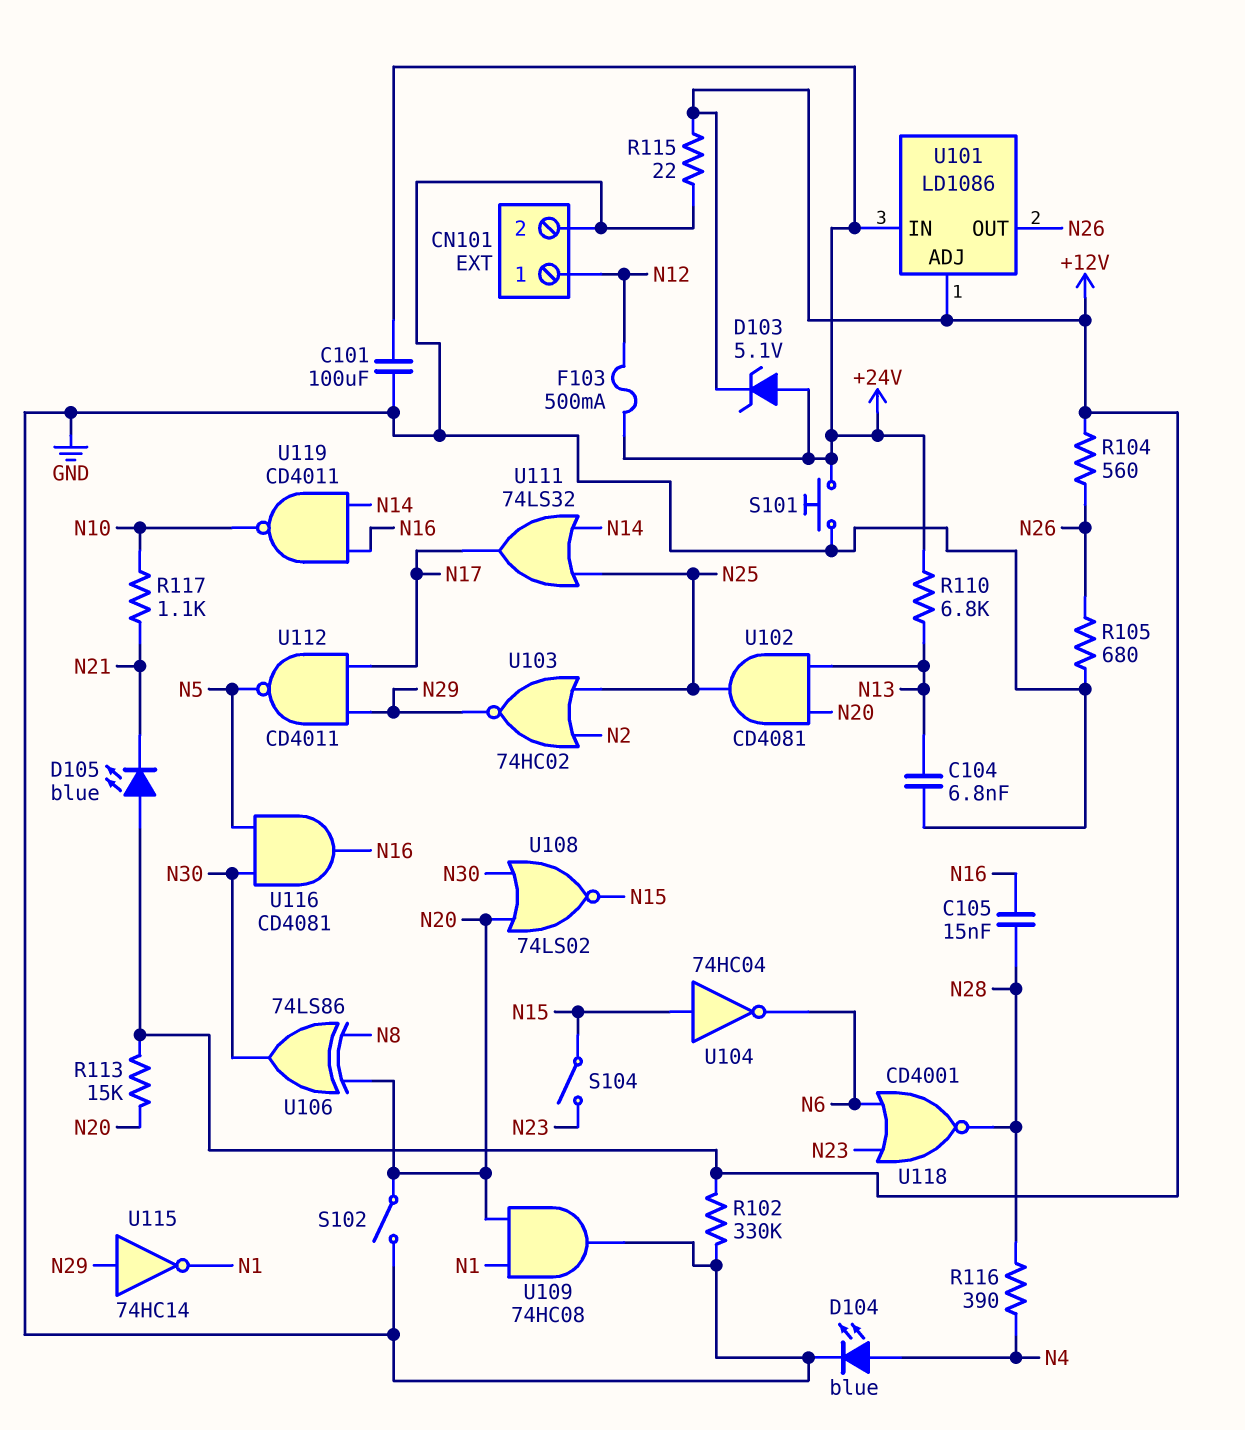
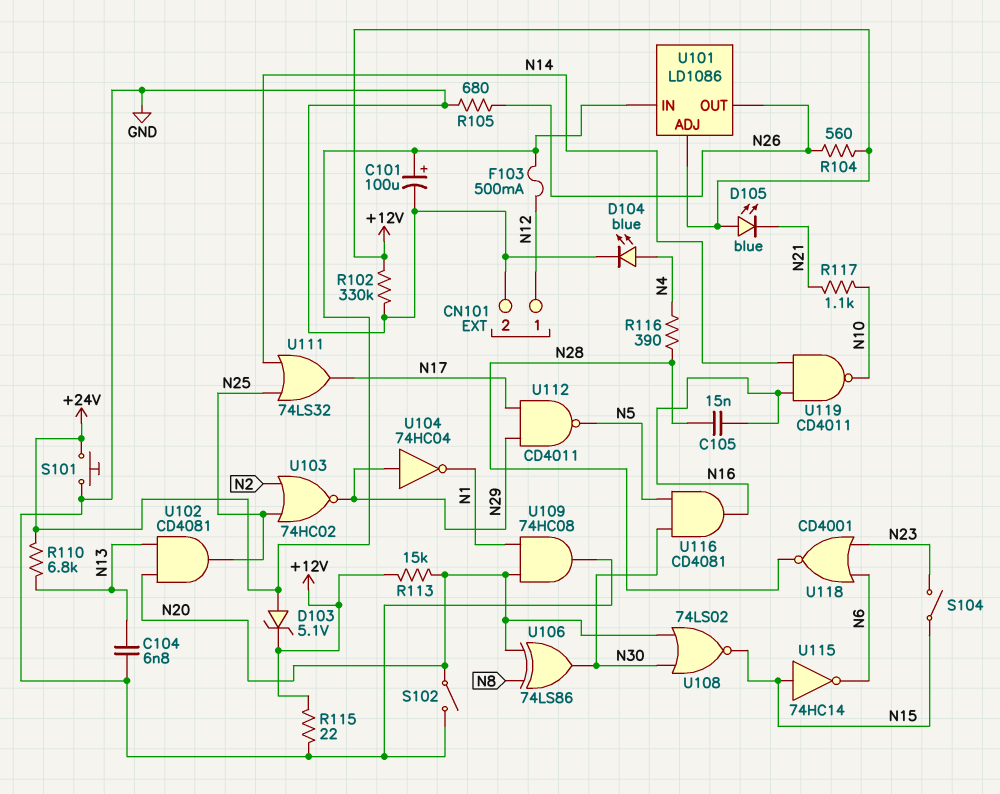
C101: 100uF (+24V, GND) -> 100uF (plus +24V, minus GND)
U104: NOT 74HC04 (in N15, out N6) -> NOT 74HC04 (in N29, out N1)
U115: NOT 74HC14 (in N29, out N1) -> NOT 74HC14 (in N15, out N6)

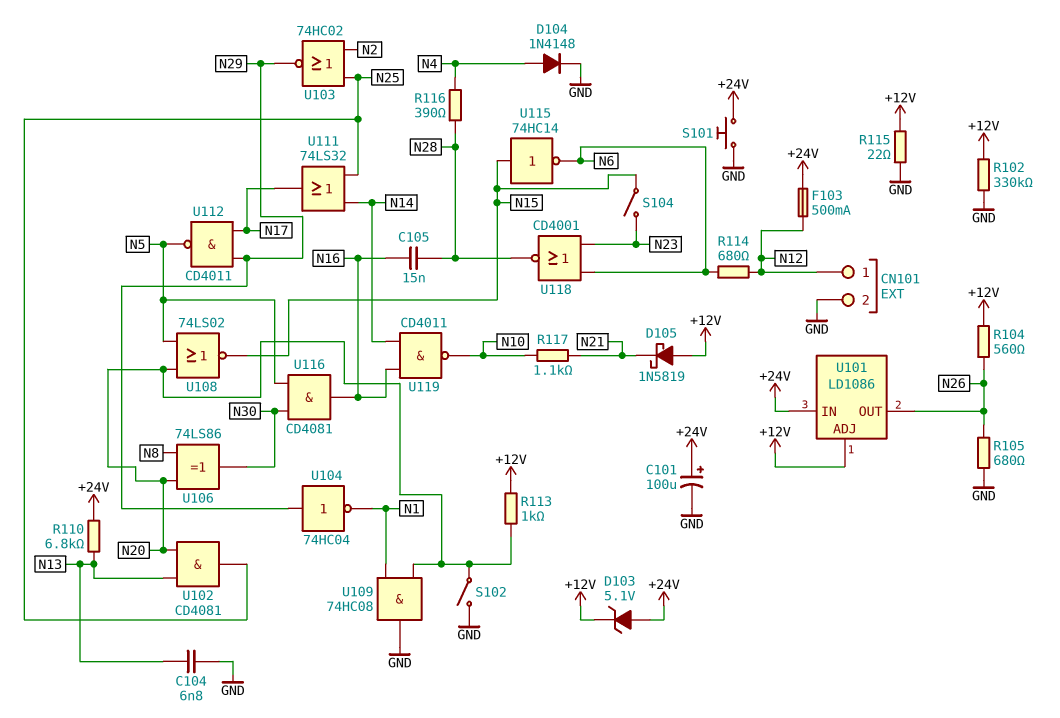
D104: LED blue (A N4, K GND) -> diode 1N4148 (A N4, K GND)
D105: LED blue (A +12V, K N21) -> schottky 1N5819 (A +12V, K N21)
R113: 15k (+12V, N20) -> 1k (+12V, N20)
R114: none -> 680 (N6, N12)
U108: NOR 74LS02 (in N20, in N30, out N15) -> NOR 74LS02 (in N5, in N20, out N15)

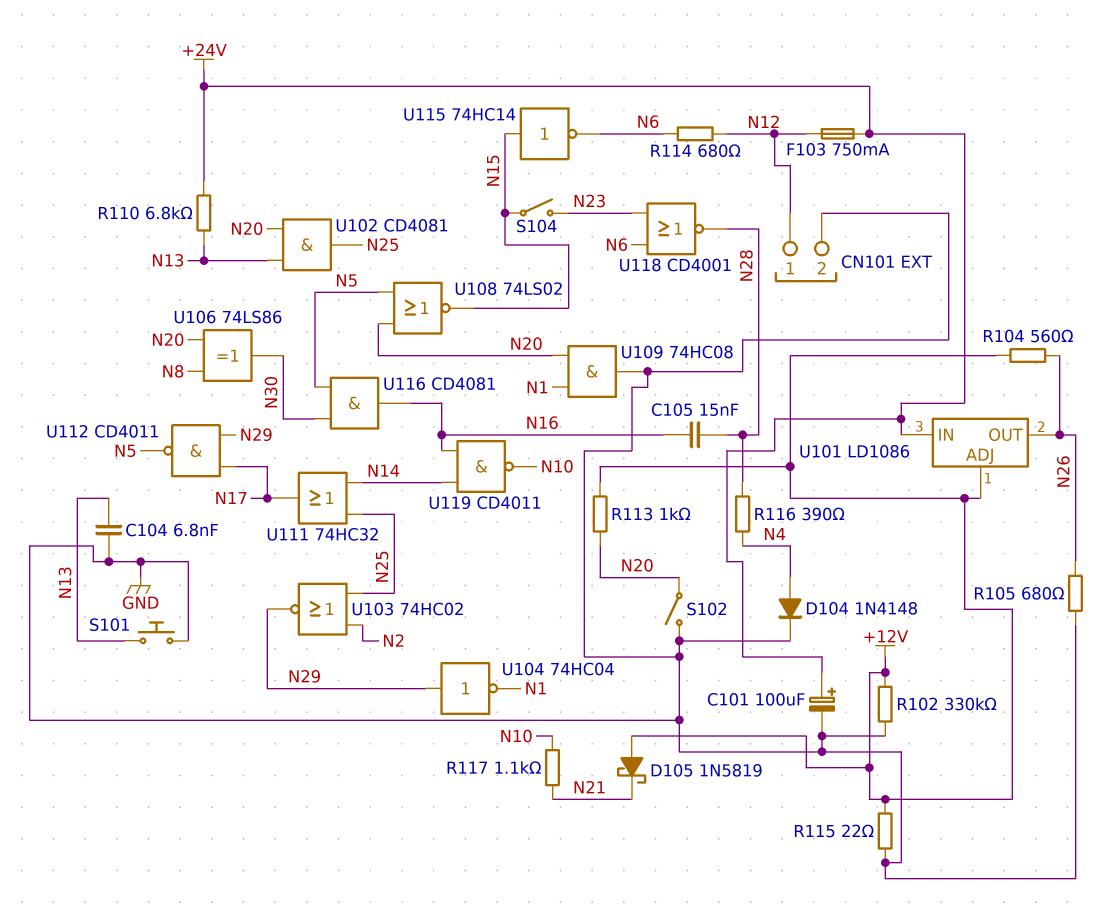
D103: zener 5.1V (A +24V, K +12V) -> none
F103: 500mA (+24V, N12) -> 750mA (+24V, N12)
S101: button (+24V, GND) -> button (GND, N13)
U111: OR 74LS32 (in N14, in N25, out N17) -> OR 74HC32 (in N14, in N25, out N17)

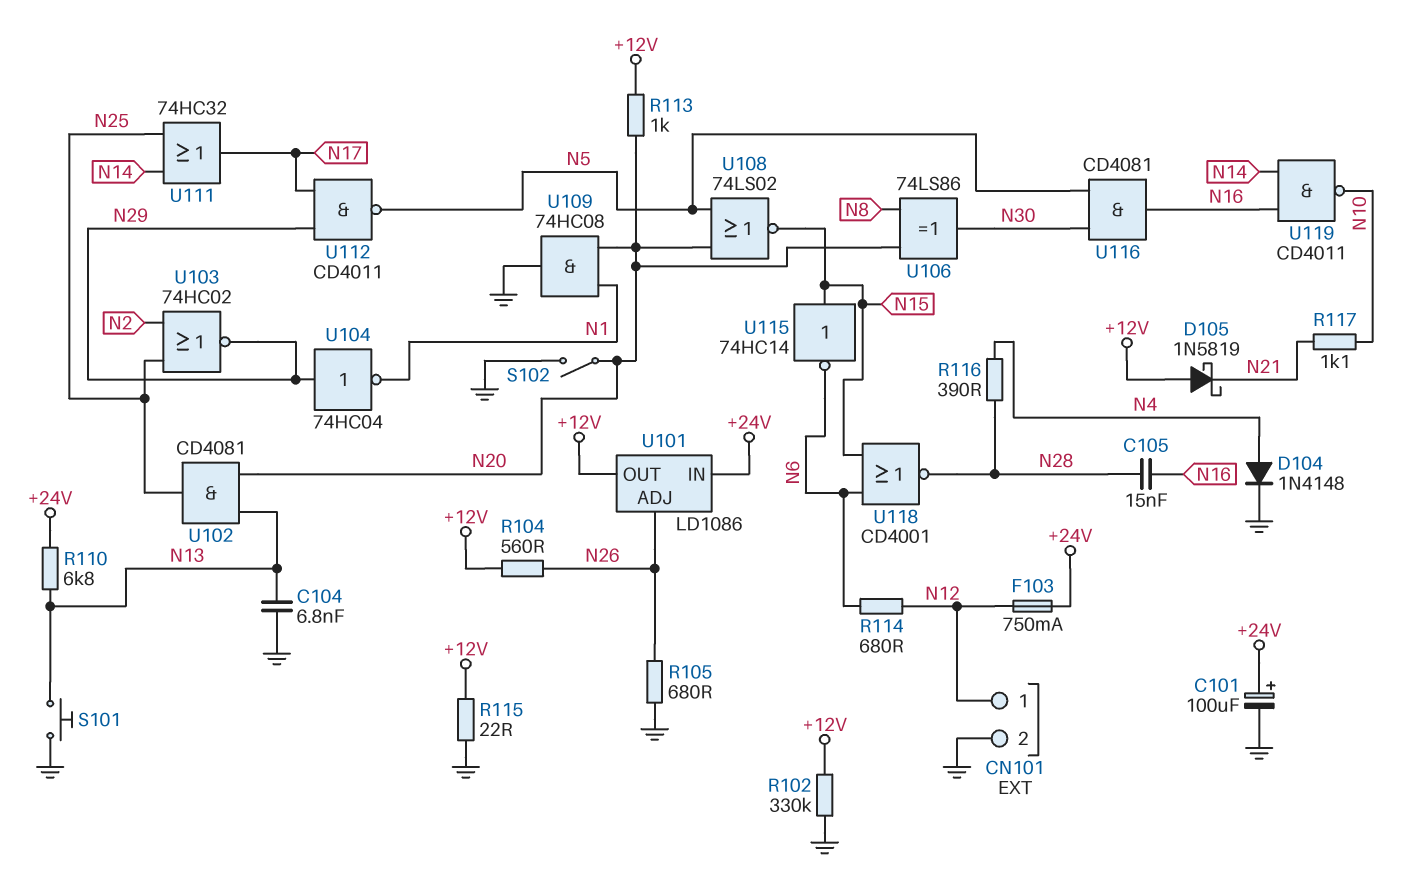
S104: switch (N15, N23) -> none
U101 pin ADJ: +12V -> N26
U101 pin OUT: N26 -> +12V
U118: NOR CD4001 (in N6, in N23, out N28) -> NOR CD4001 (in N6, in N15, out N28)

